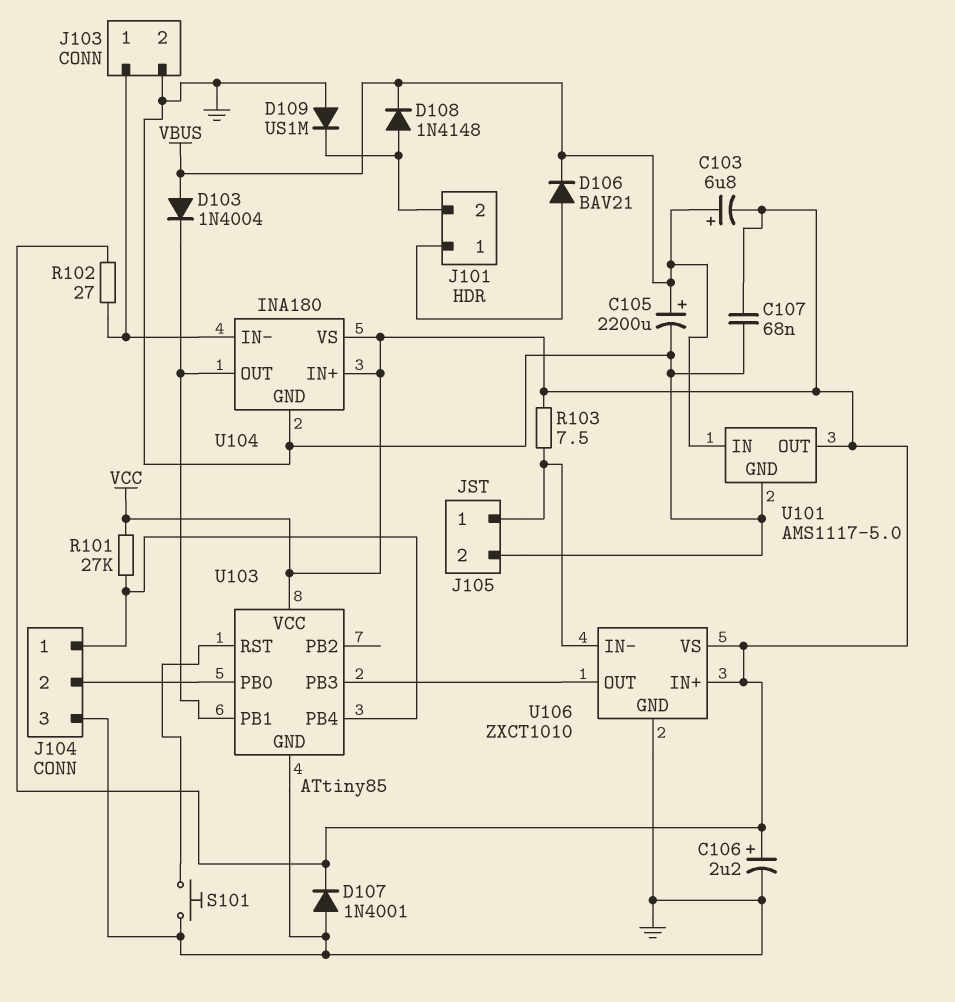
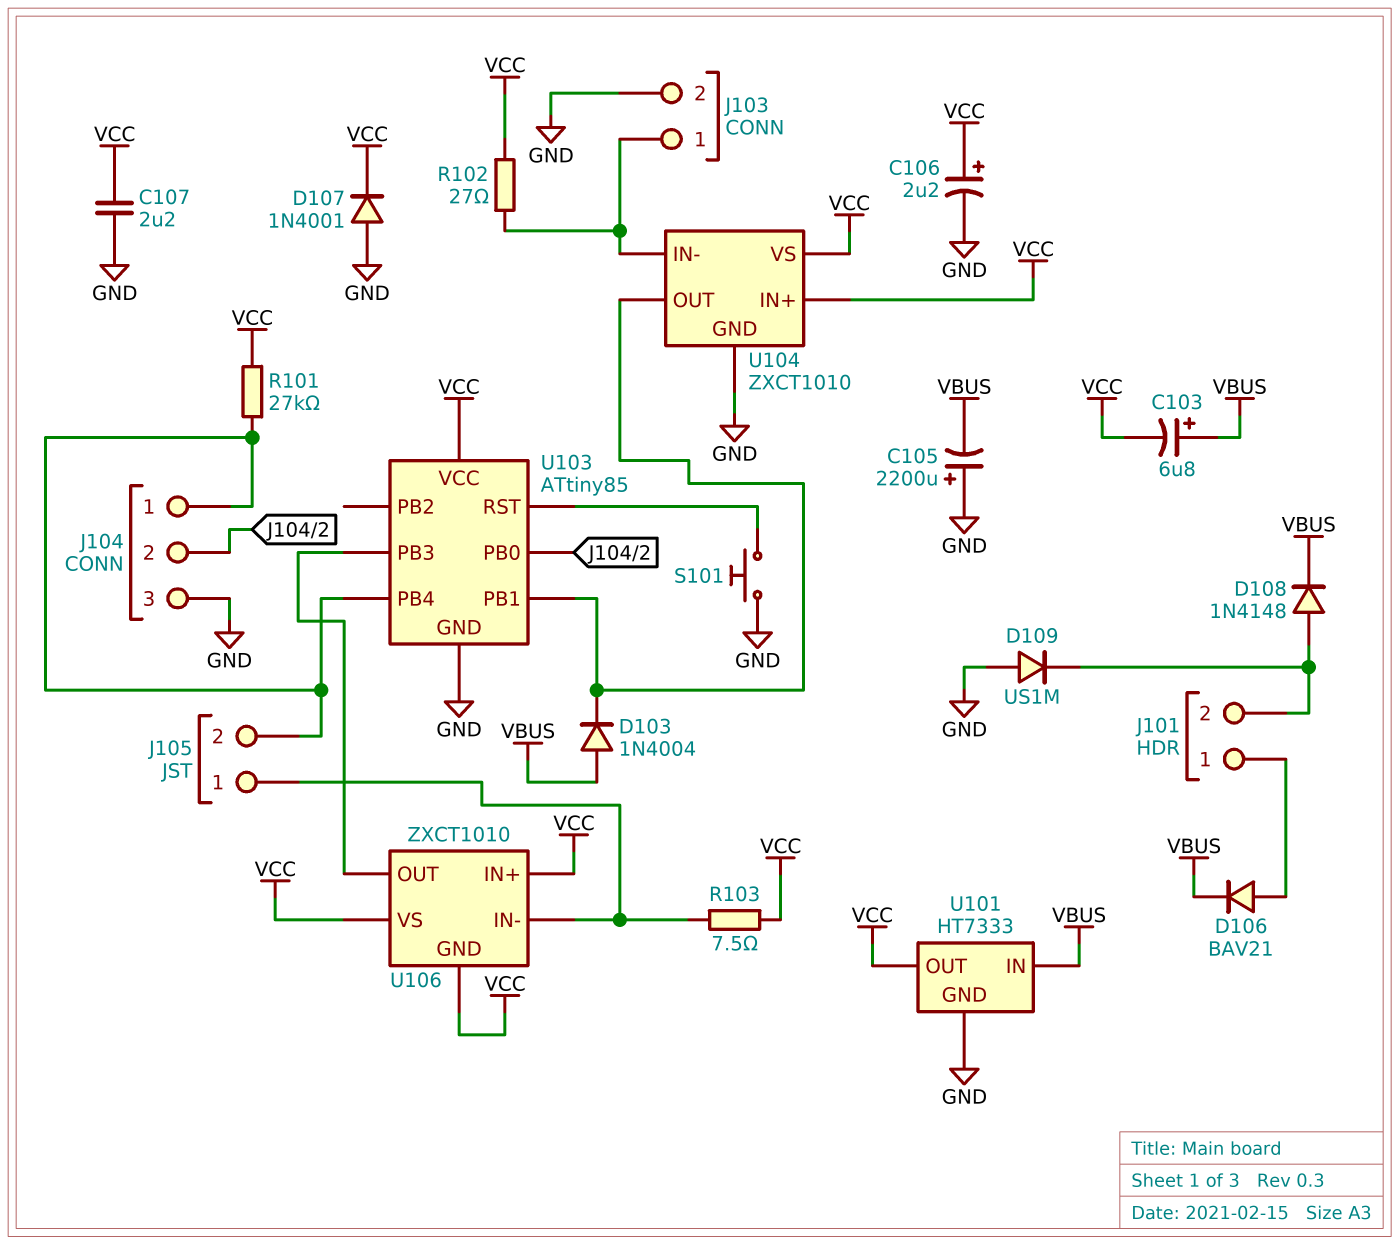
C105: 2200uF (plus VBUS, minus GND) -> 2200uF (plus GND, minus VBUS)
C107: 68nF (GND, VCC) -> 2.2uF (GND, VCC)
J105 pin 2: GND -> J104/1
U101: AMS1117-5.0 -> HT7333
U104: INA180 -> ZXCT1010
U106 pin GND: GND -> VCC

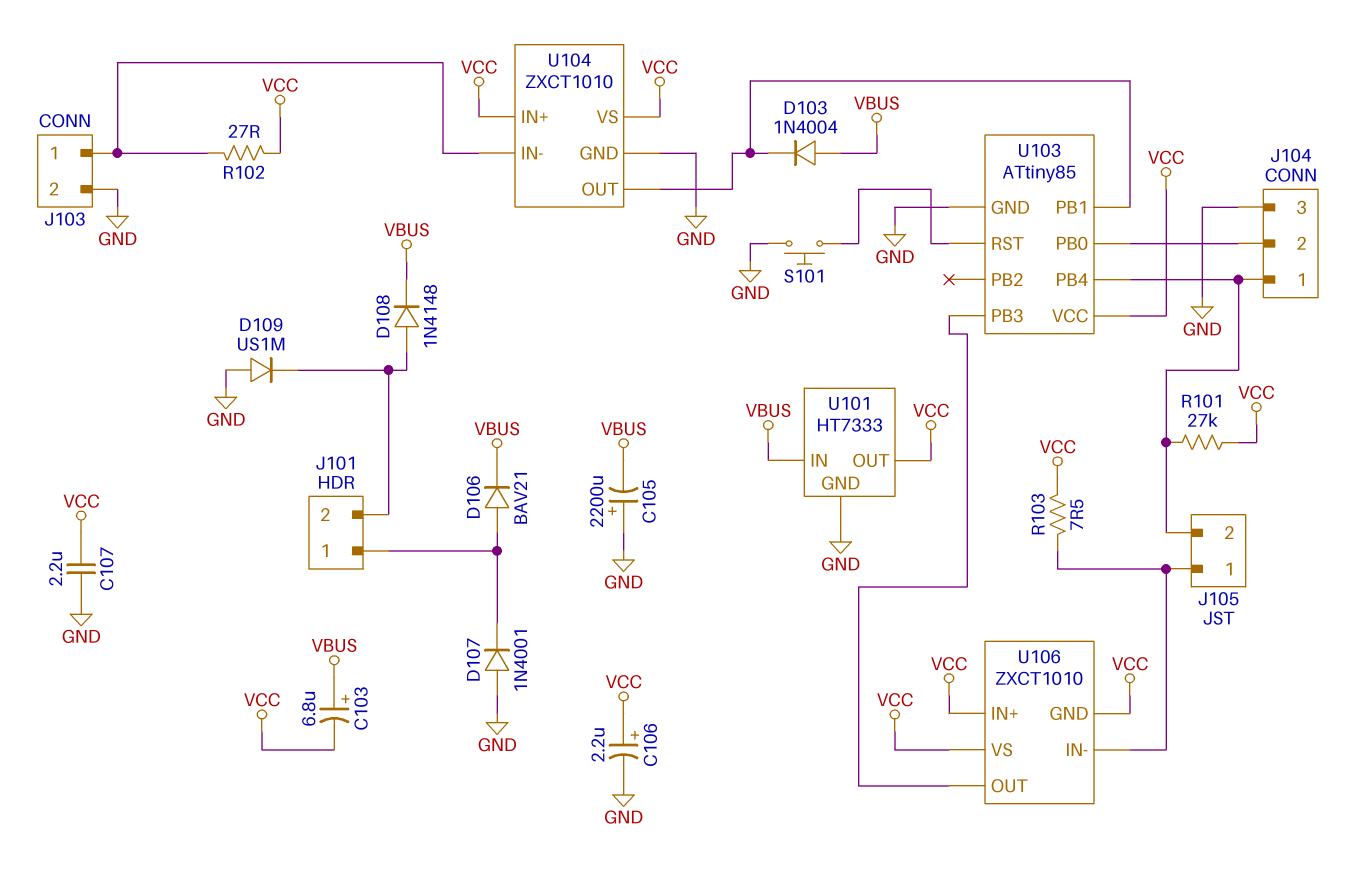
D107: diode 1N4001 (A GND, K VCC) -> diode 1N4001 (A GND, K J101/1)

